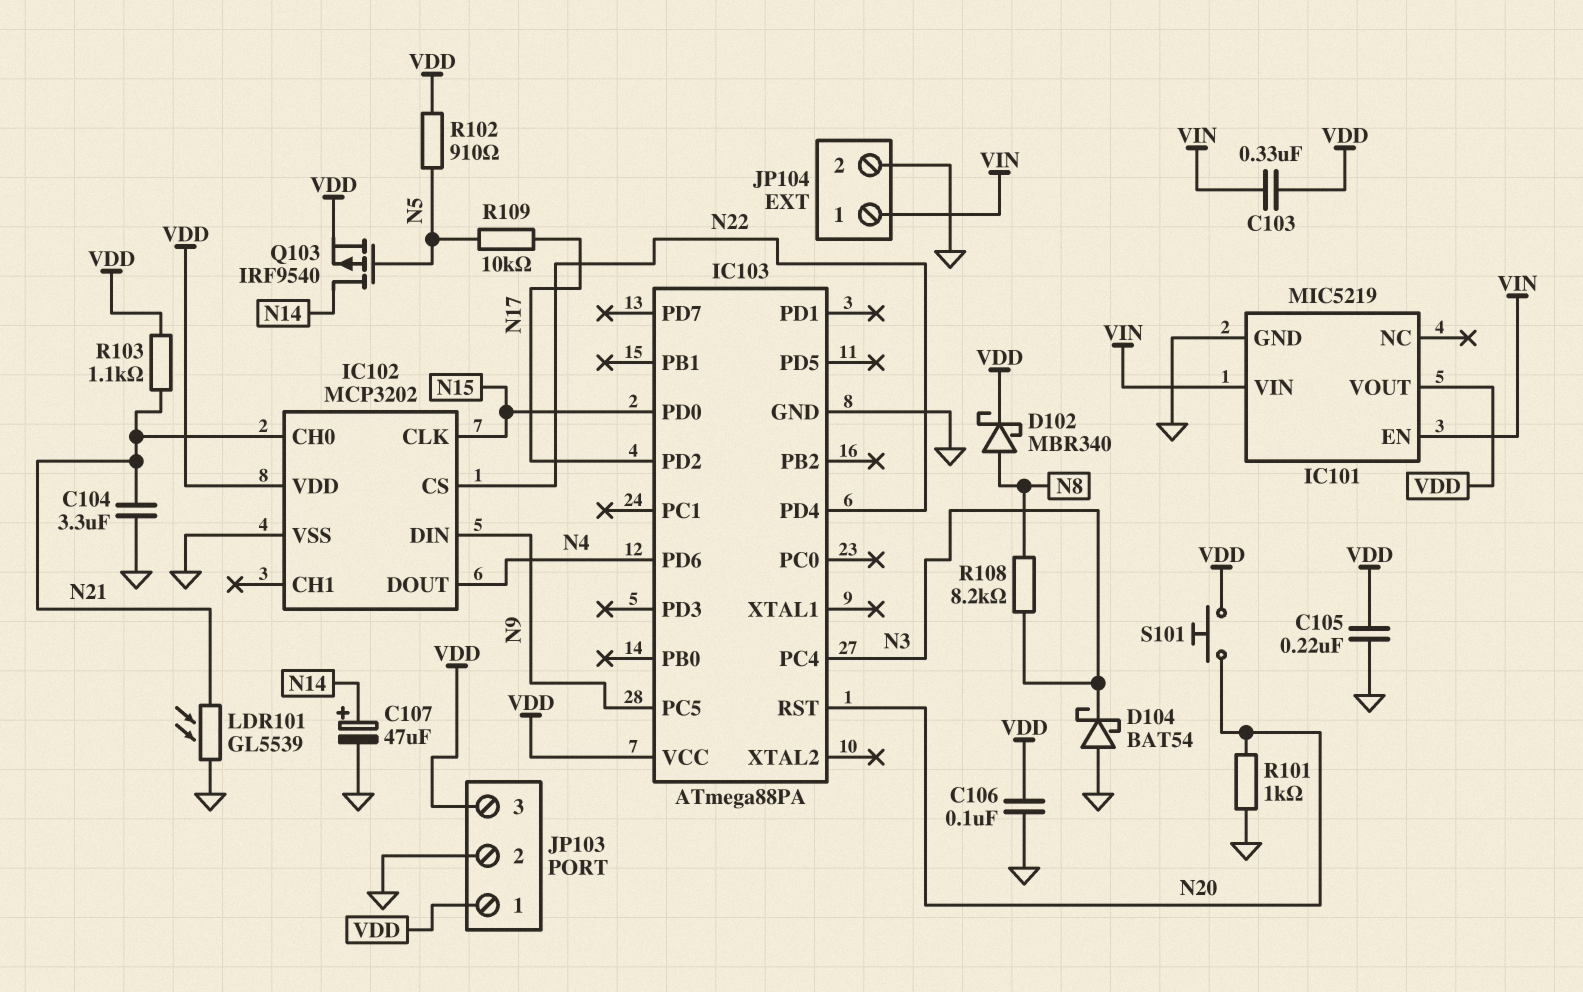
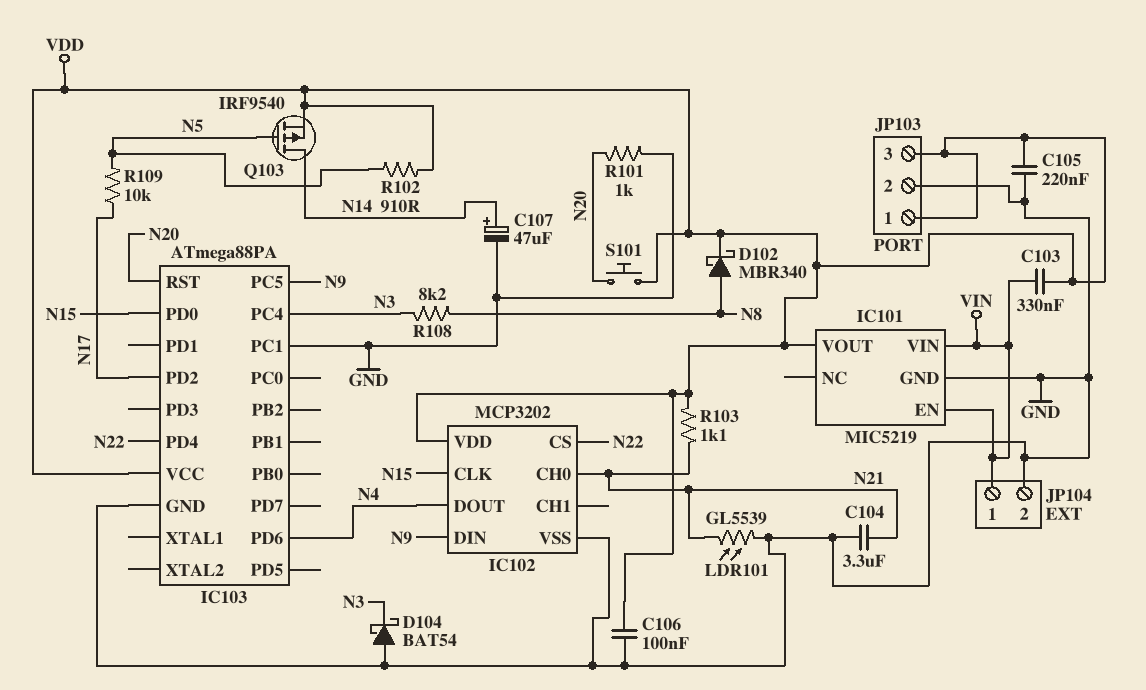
IC103 pin PC1: none -> GND

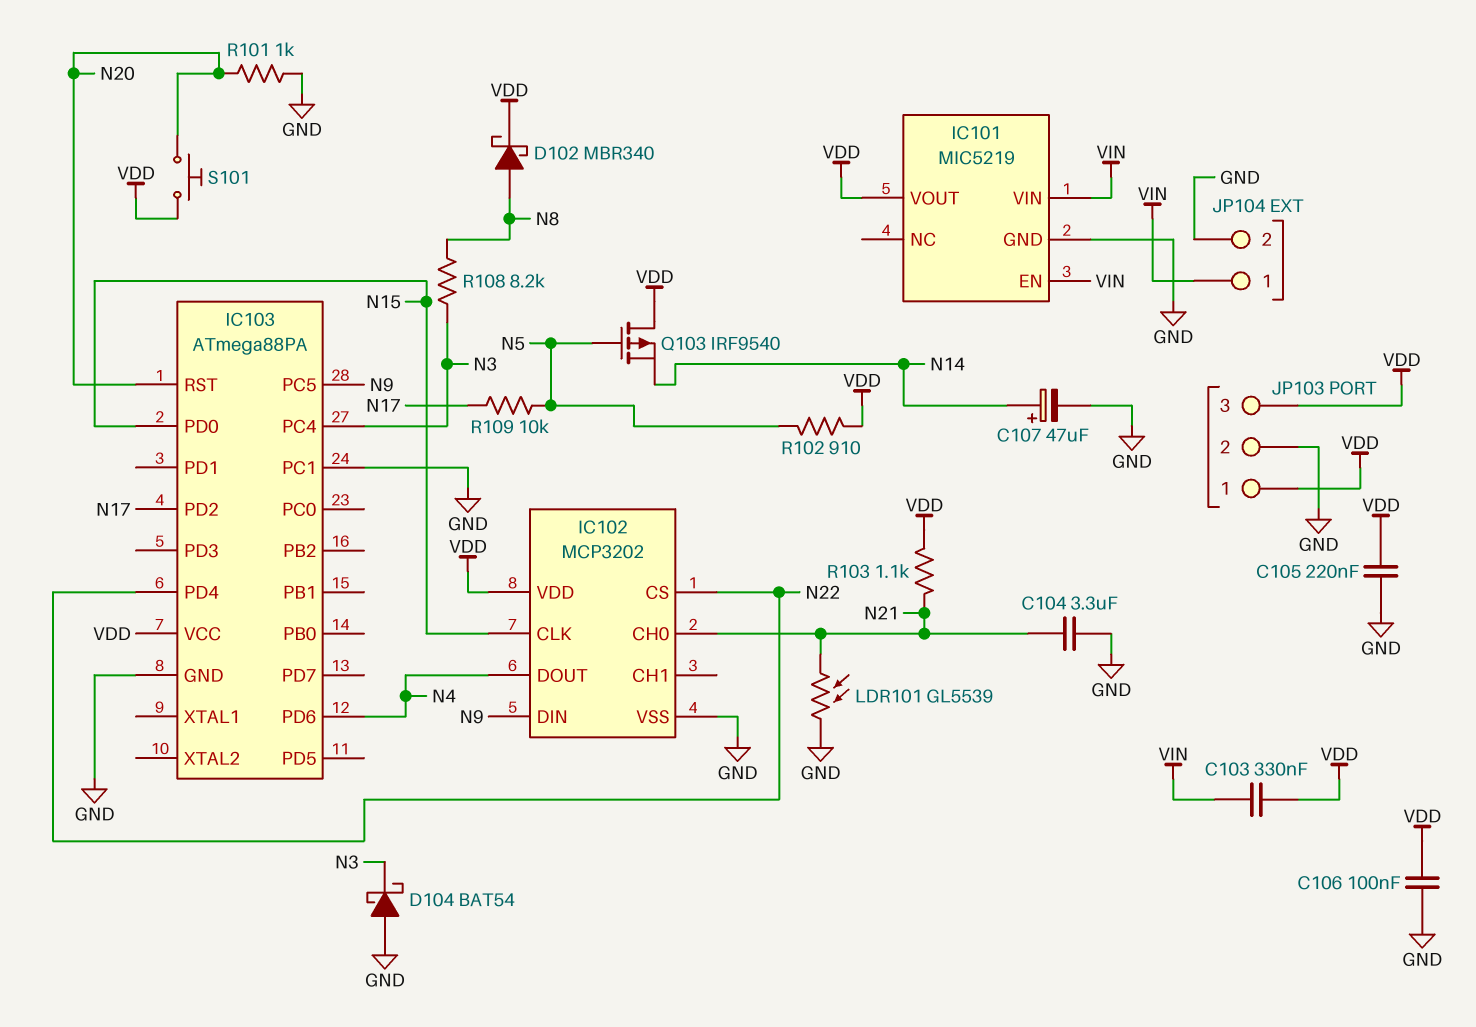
Q103: PMOS IRF9540 (G N5, D N14, S VDD) -> PMOS IRF9540 (G N5, D VDD, S N14)

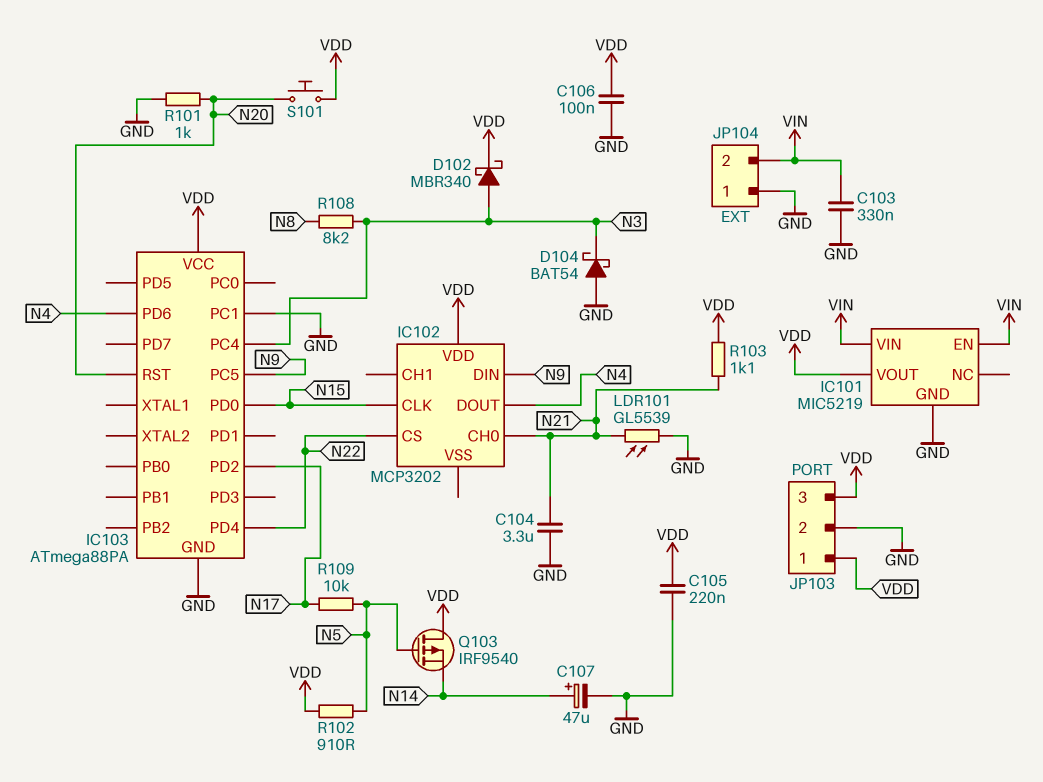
C103: 330nF (VDD, VIN) -> 330nF (GND, VIN)
D102: schottky MBR340 (A N8, K VDD) -> schottky MBR340 (A N3, K VDD)
IC102 pin VSS: GND -> none
JP104 pin 1: VIN -> GND
JP104 pin 2: GND -> VIN

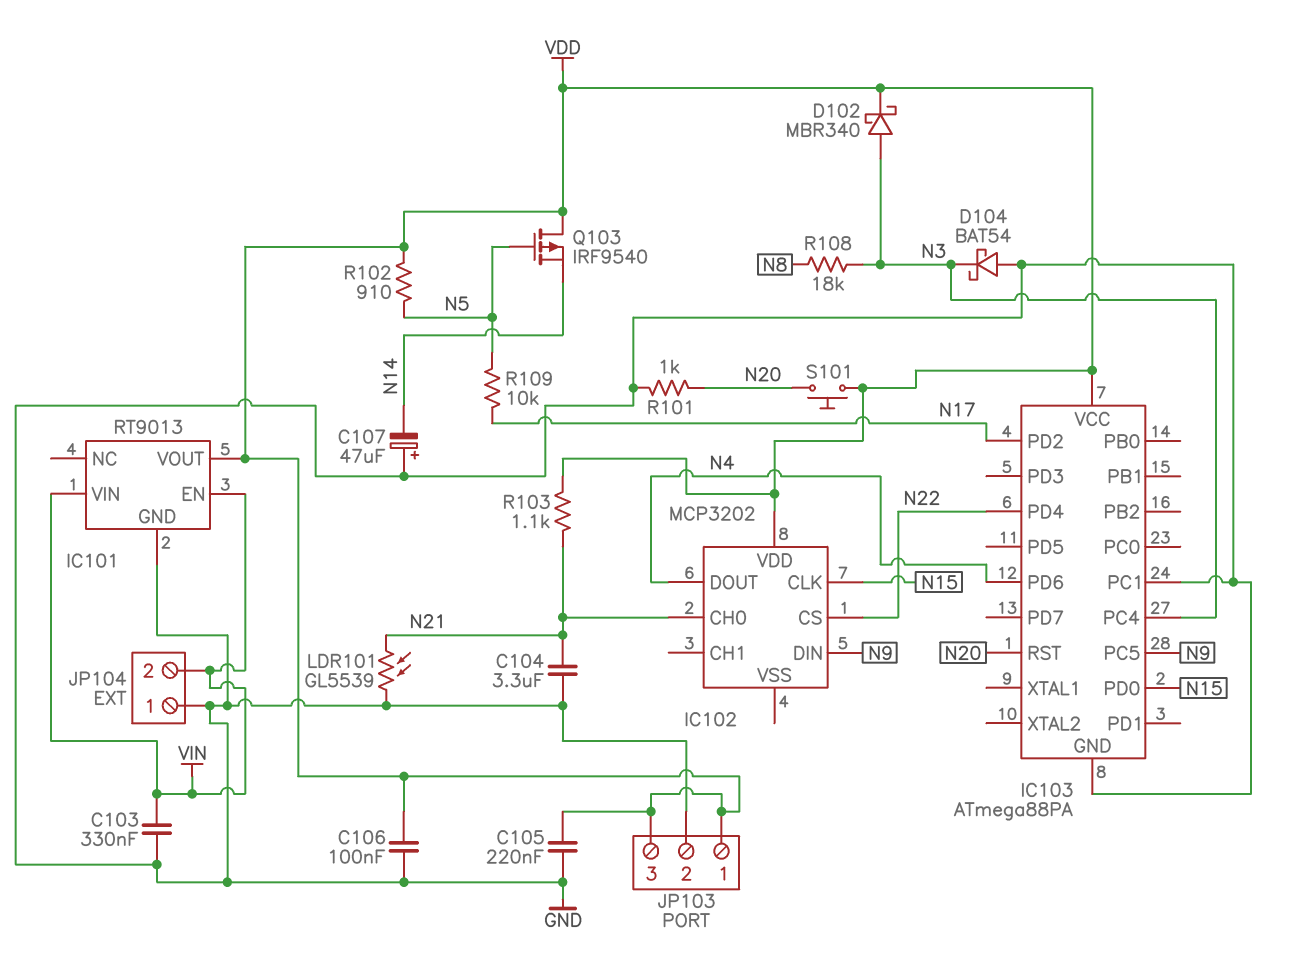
C107: 47uF (plus N14, minus GND) -> 47uF (plus GND, minus N14)
IC101: MIC5219 -> RT9013
R108: 8.2k (N3, N8) -> 18k (N3, N8)

